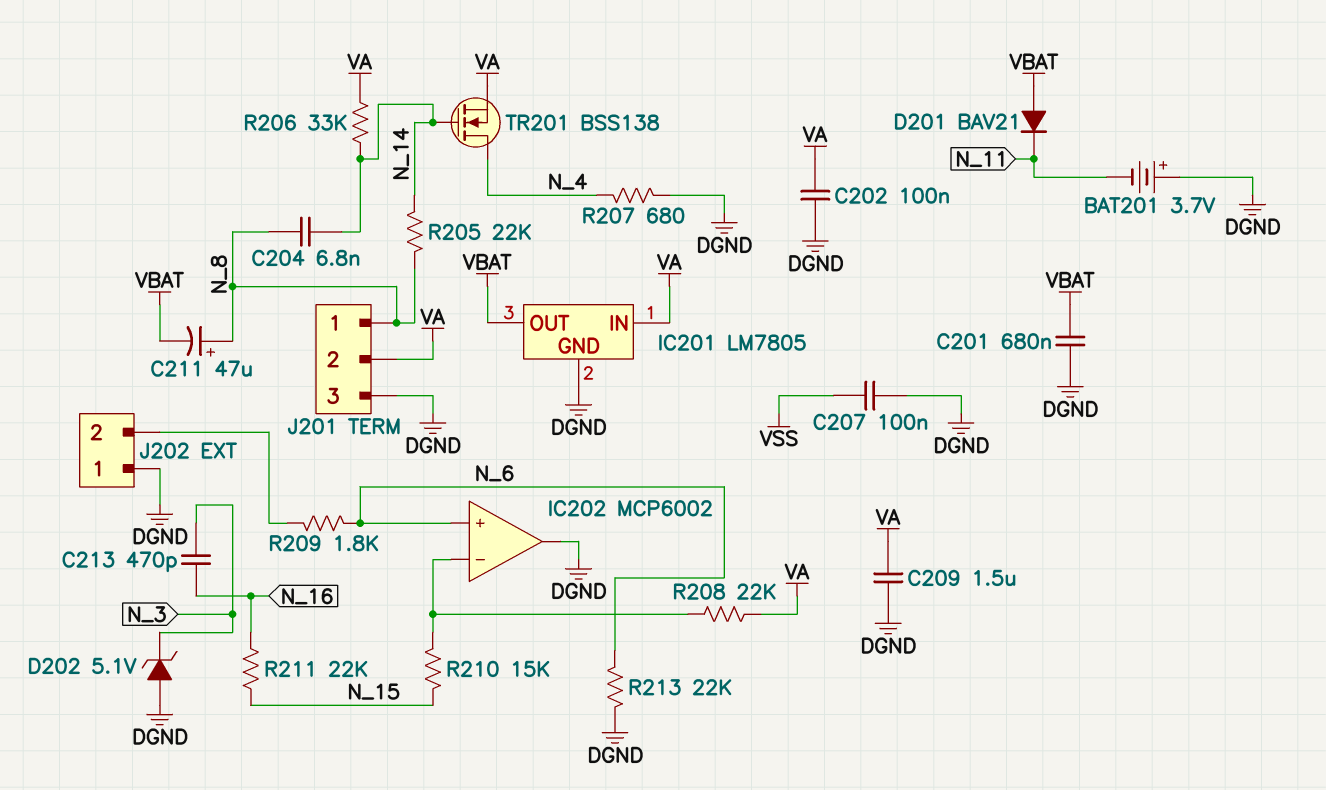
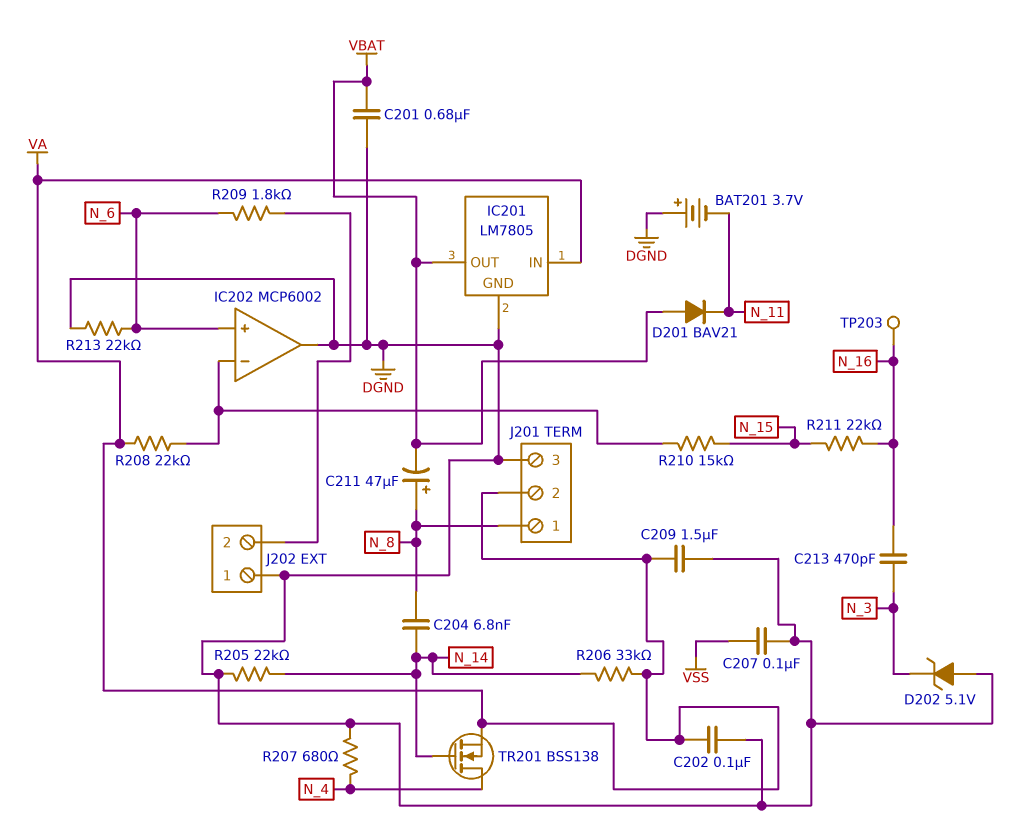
R205: 22k (N_8, N_14) -> 22k (DGND, N_14)
TP203: none -> test point (N_16)

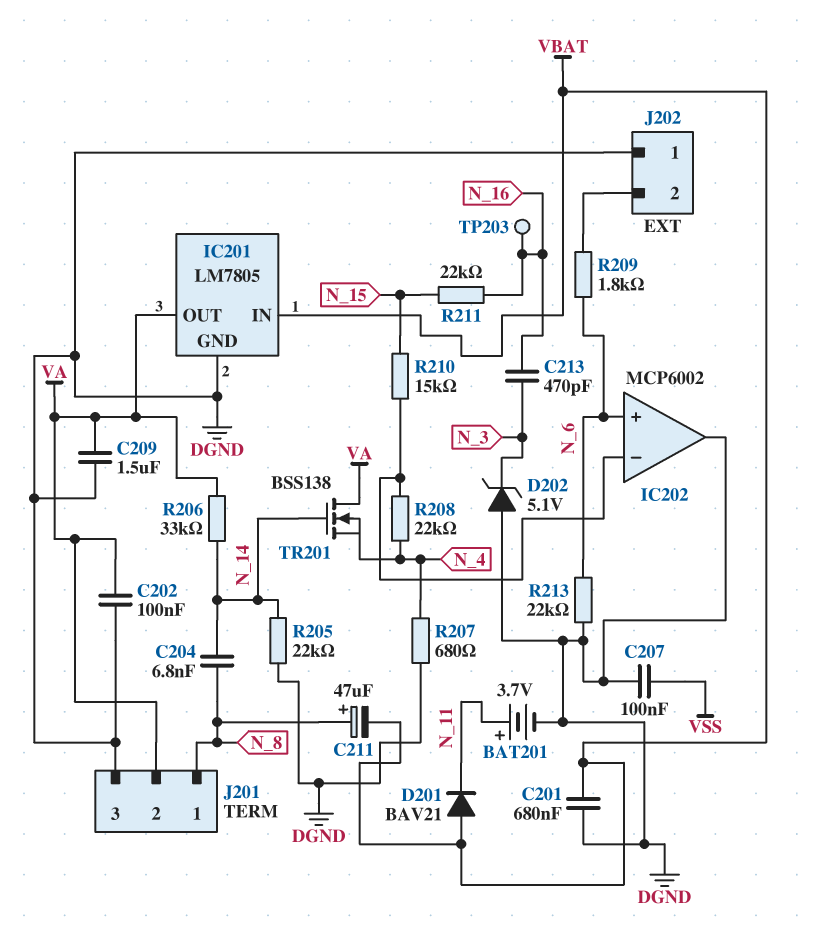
BAT201: 3.7V (plus DGND, minus N_11) -> 3.7V (plus N_11, minus DGND)
IC201 pin IN: VA -> VBAT
IC201 pin OUT: VBAT -> VA
R208: 22k (IC202/in-, VA) -> 22k (IC202/in-, N_4)
TR201: NMOS BSS138 (G N_14, D N_4, S VA) -> NMOS BSS138 (G N_14, D VA, S N_4)

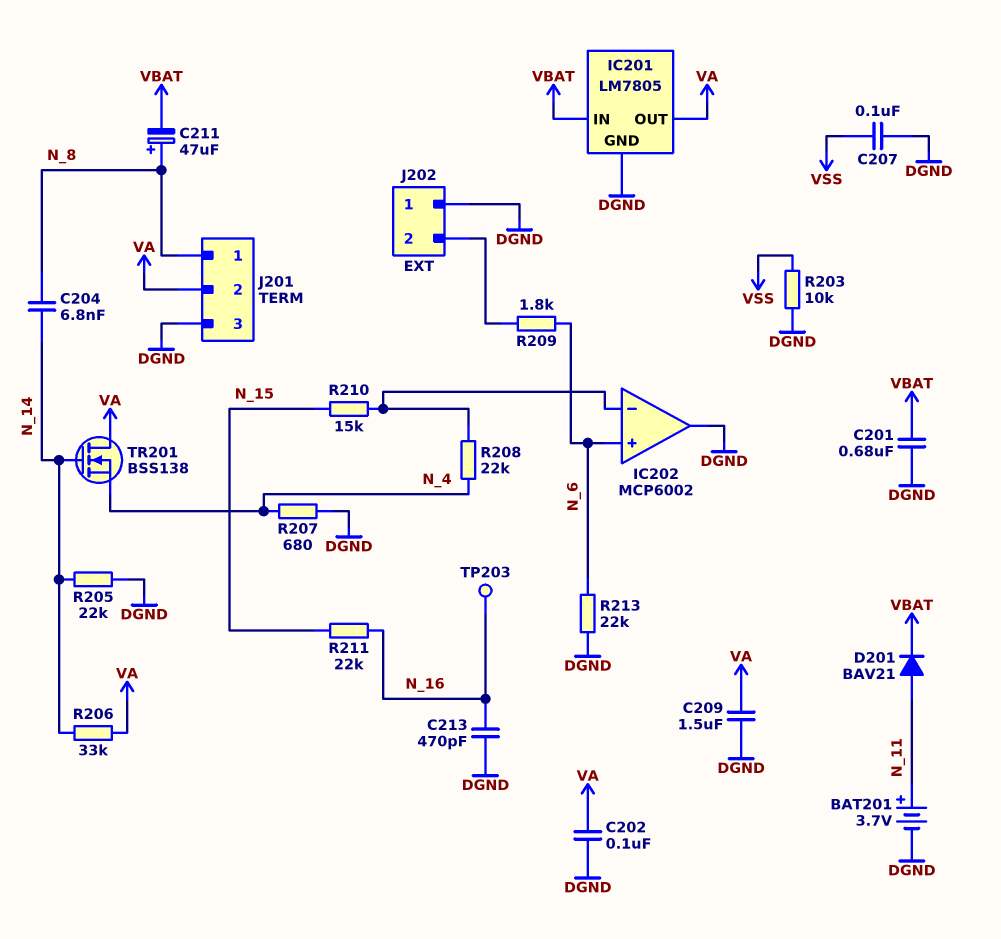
C213: 470pF (N_3, N_16) -> 470pF (DGND, N_16)
D201: diode BAV21 (A VBAT, K N_11) -> diode BAV21 (A N_11, K VBAT)
D202: zener 5.1V (A DGND, K N_3) -> none
R203: none -> 10k (DGND, VSS)

